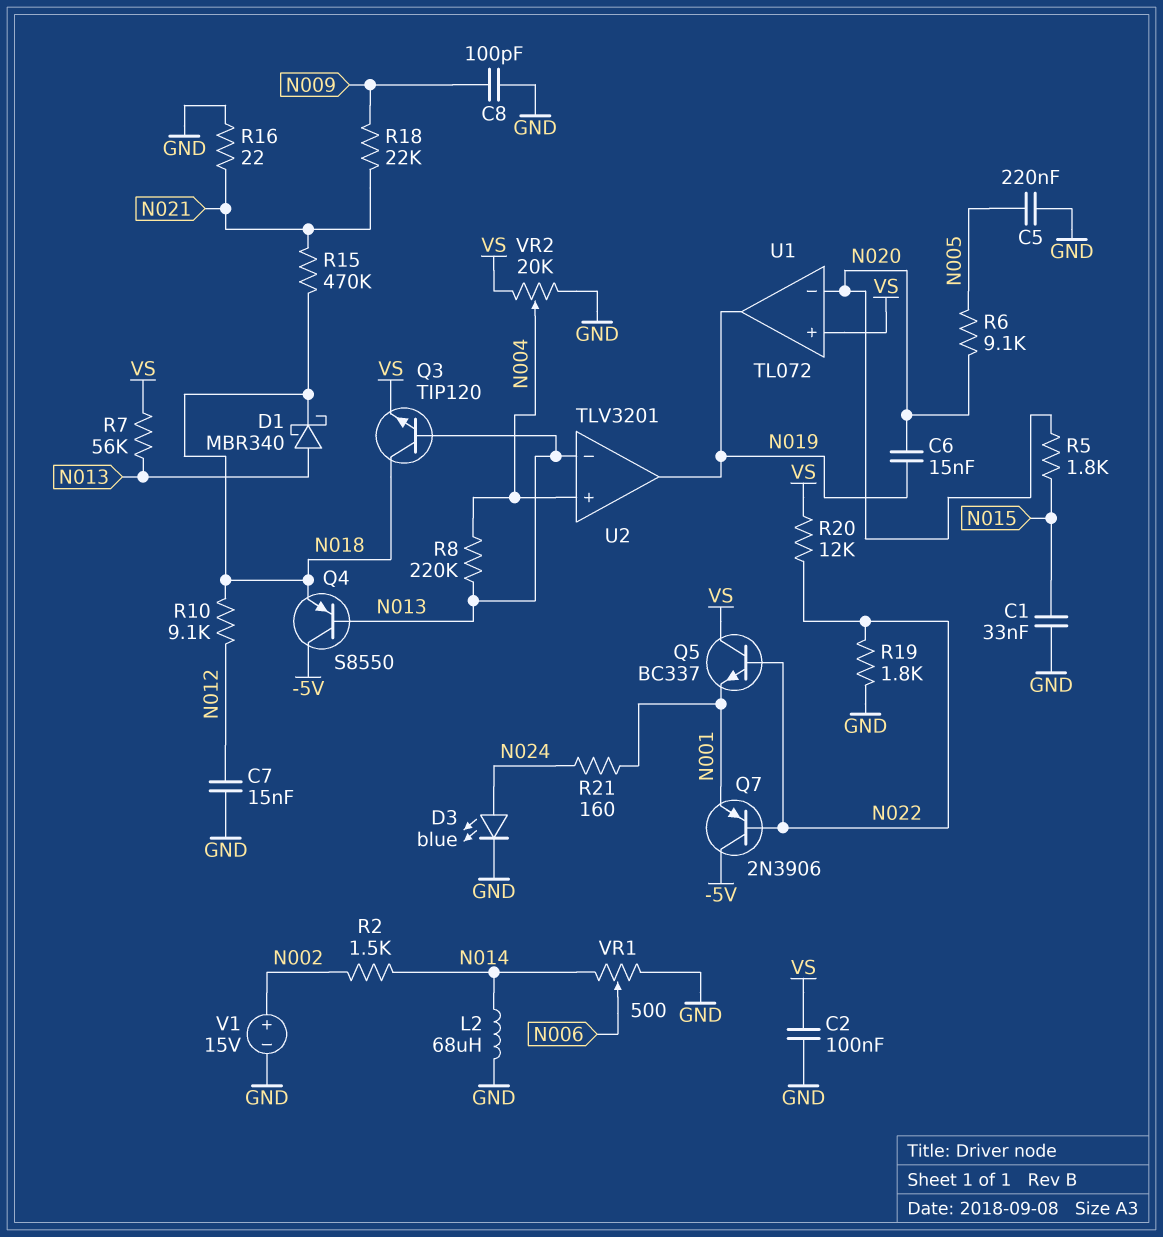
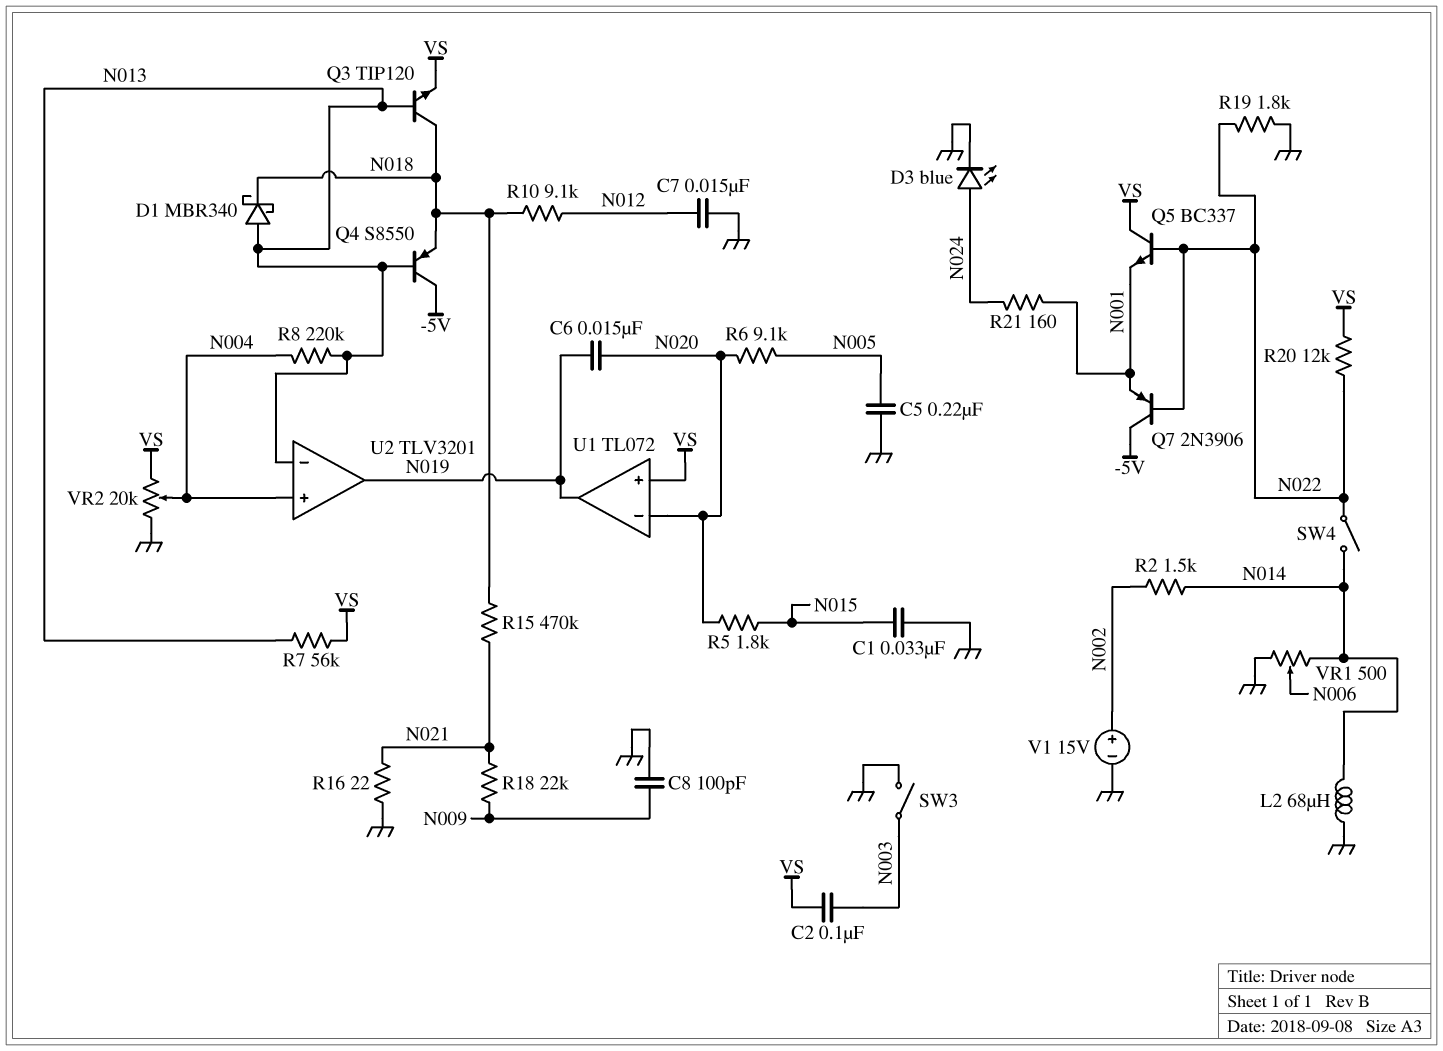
C2: 100nF (GND, VS) -> 100nF (N003, VS)
SW3: none -> switch (GND, N003)
SW4: none -> switch (N014, N022)

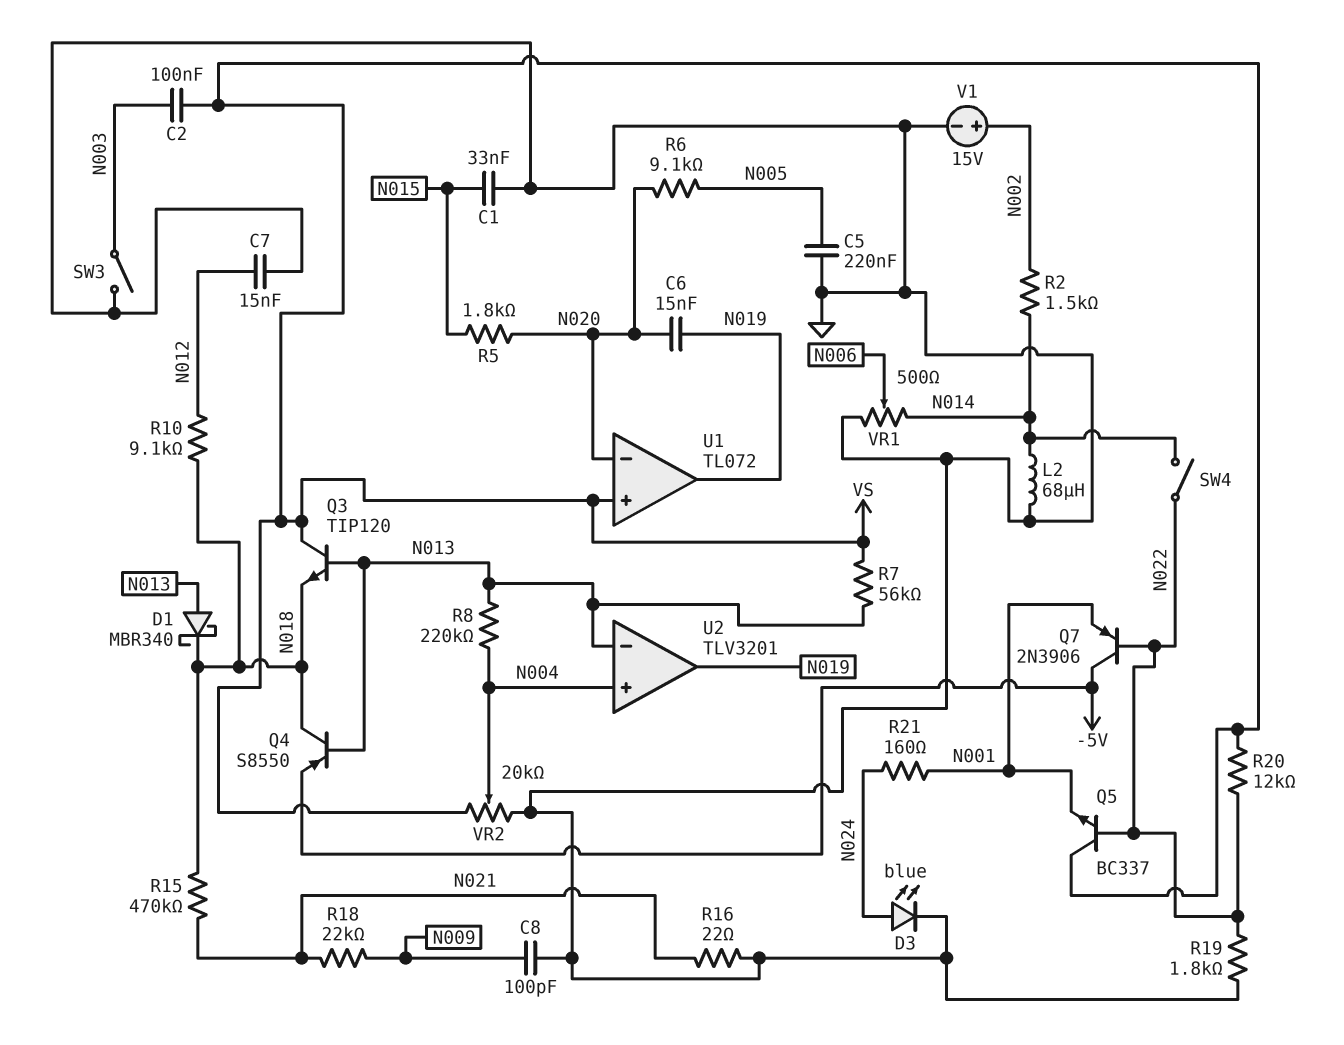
Q3: NPN TIP120 (B N013, C N018, E VS) -> NPN TIP120 (B N013, C VS, E N018)
Q4: PNP S8550 (B N013, C -5V, E N018) -> PNP S8550 (B N013, C N018, E -5V)

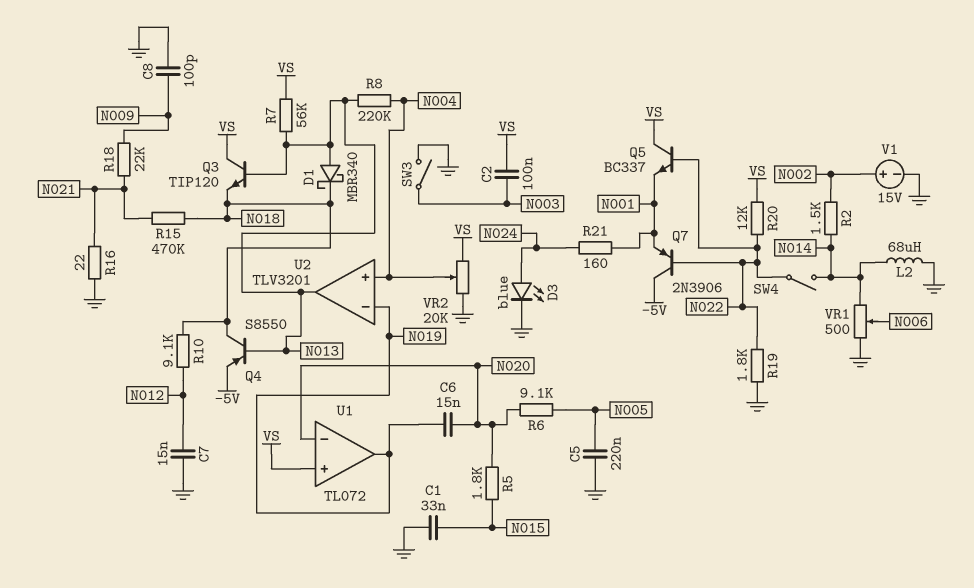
U2 pin in-: N013 -> N019
U2 pin out: N019 -> N013

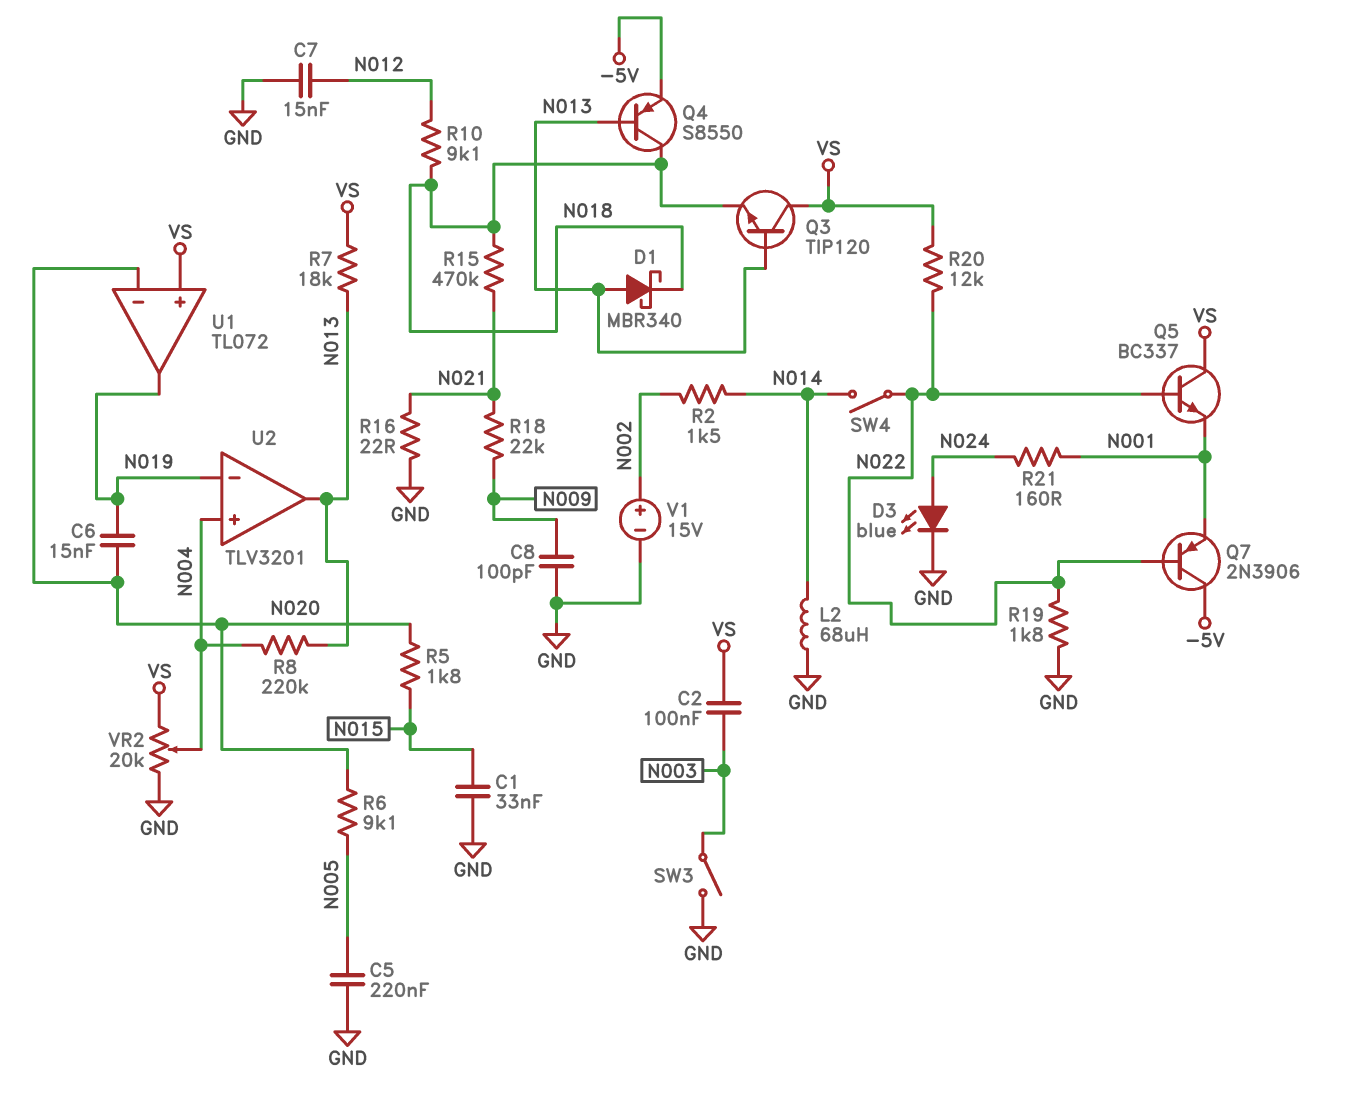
R7: 56k (N013, VS) -> 18k (N013, VS)
VR1: 500 (GND, N014, wiper N006) -> none

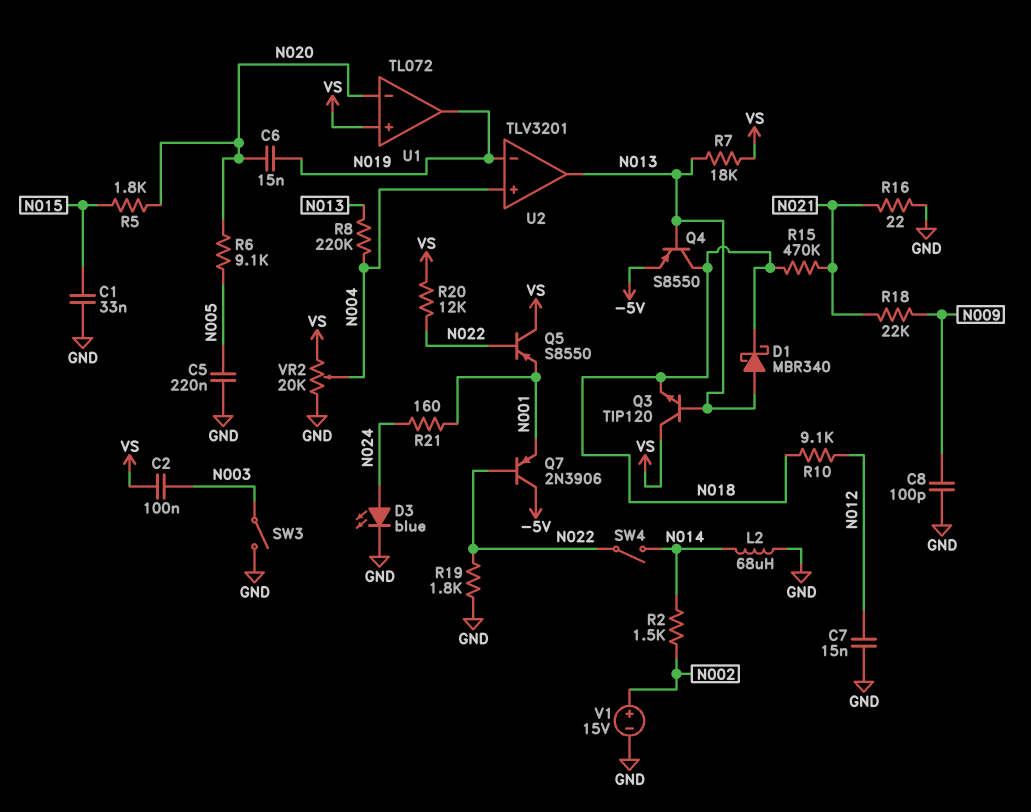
Q5: NPN BC337 (B N022, C VS, E N001) -> PNP S8550 (B N022, C VS, E N001)

